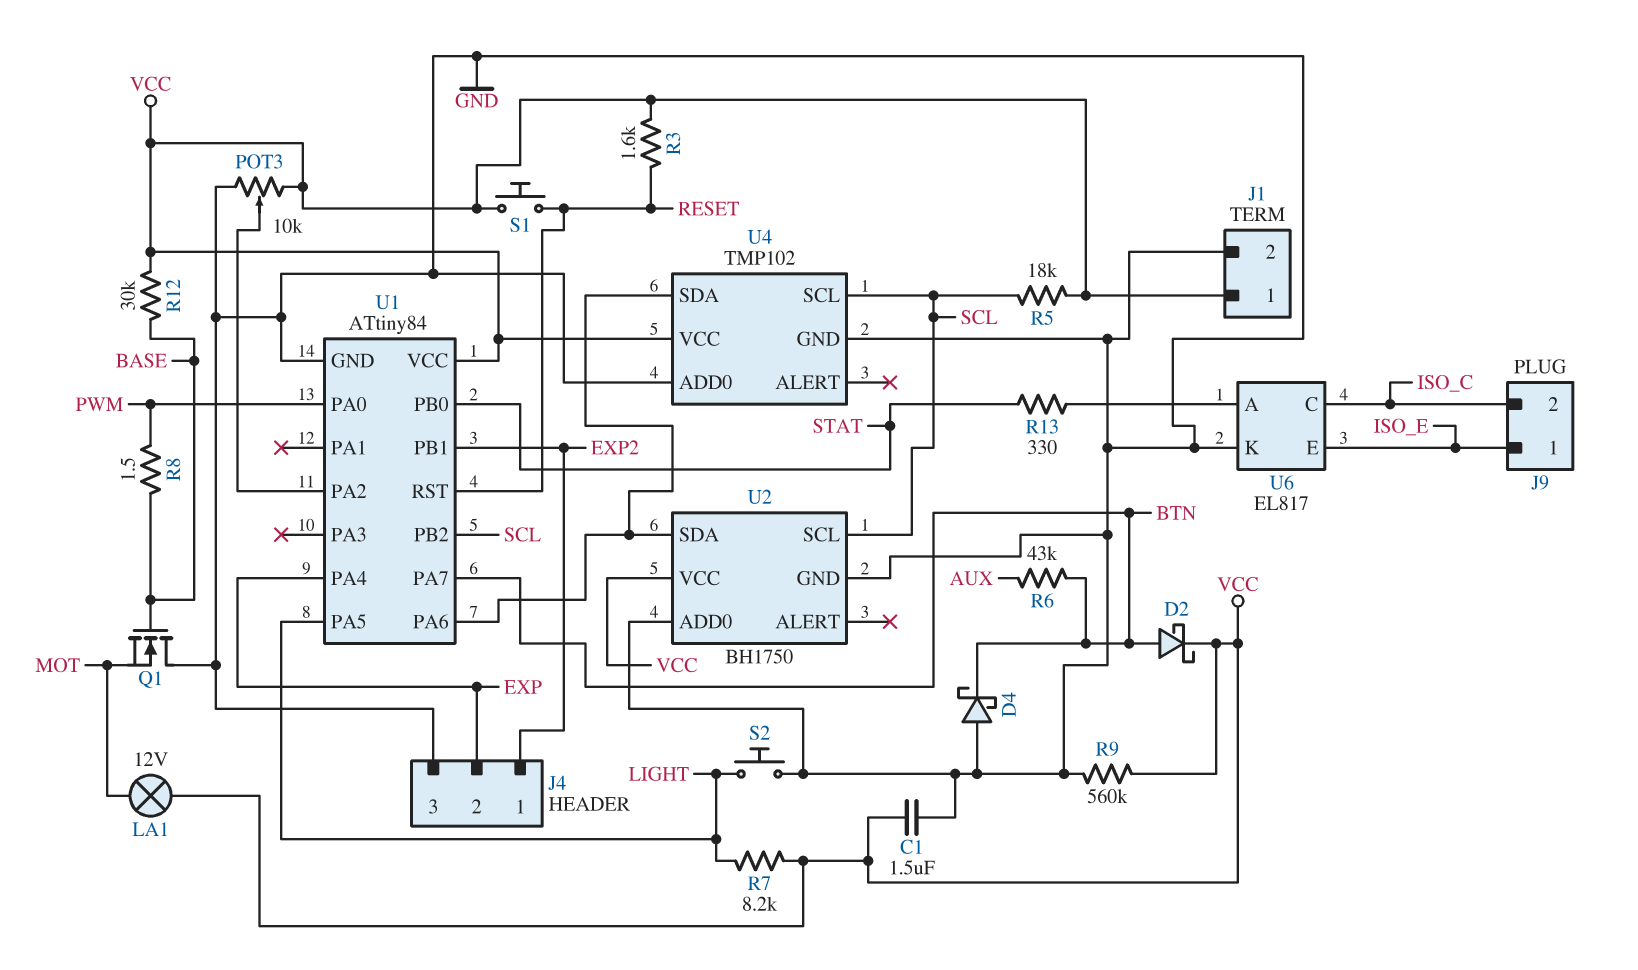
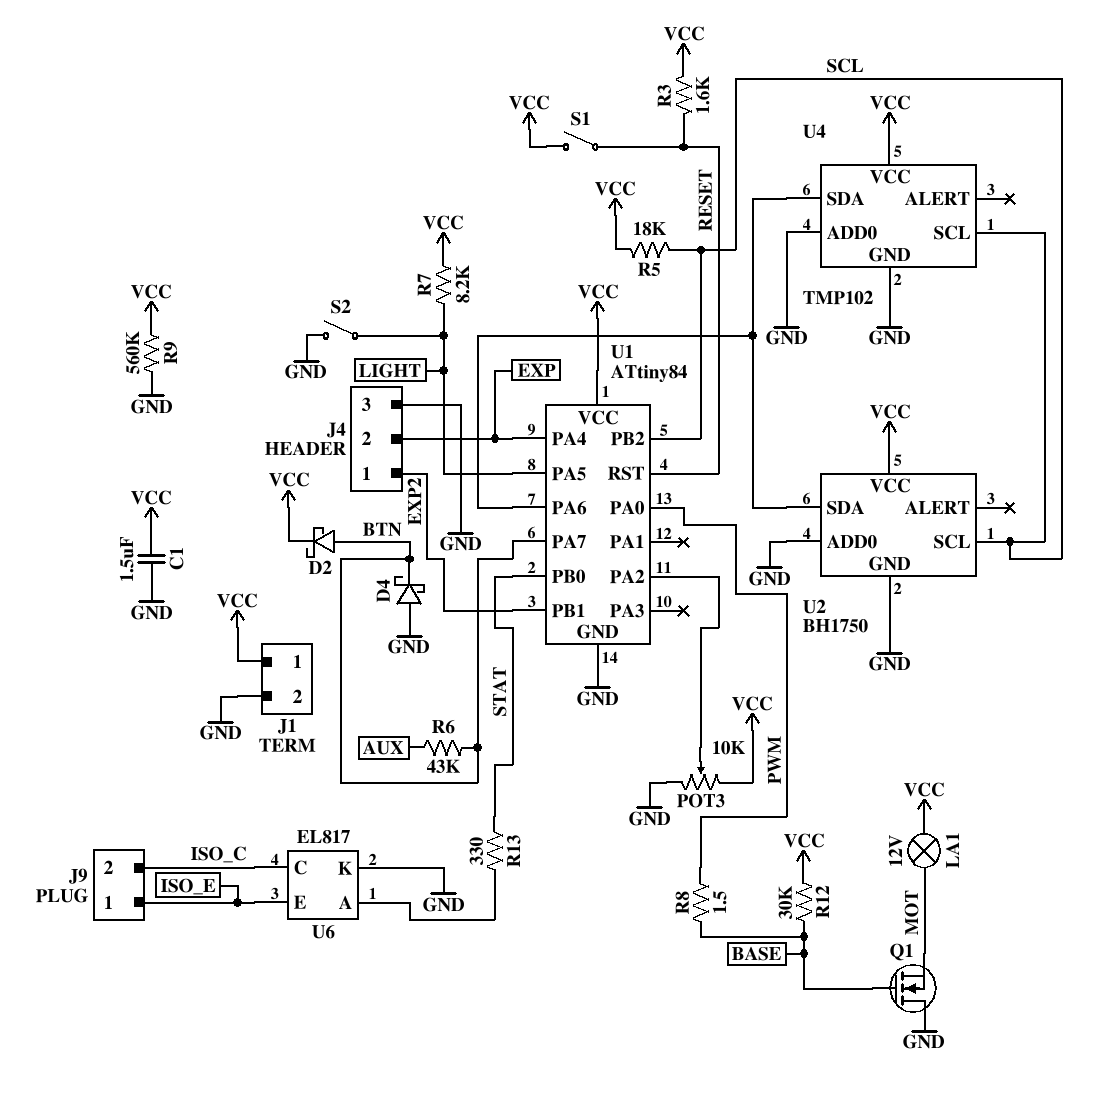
S1: button (RESET, VCC) -> switch (RESET, VCC)
S2: button (GND, LIGHT) -> switch (GND, LIGHT)

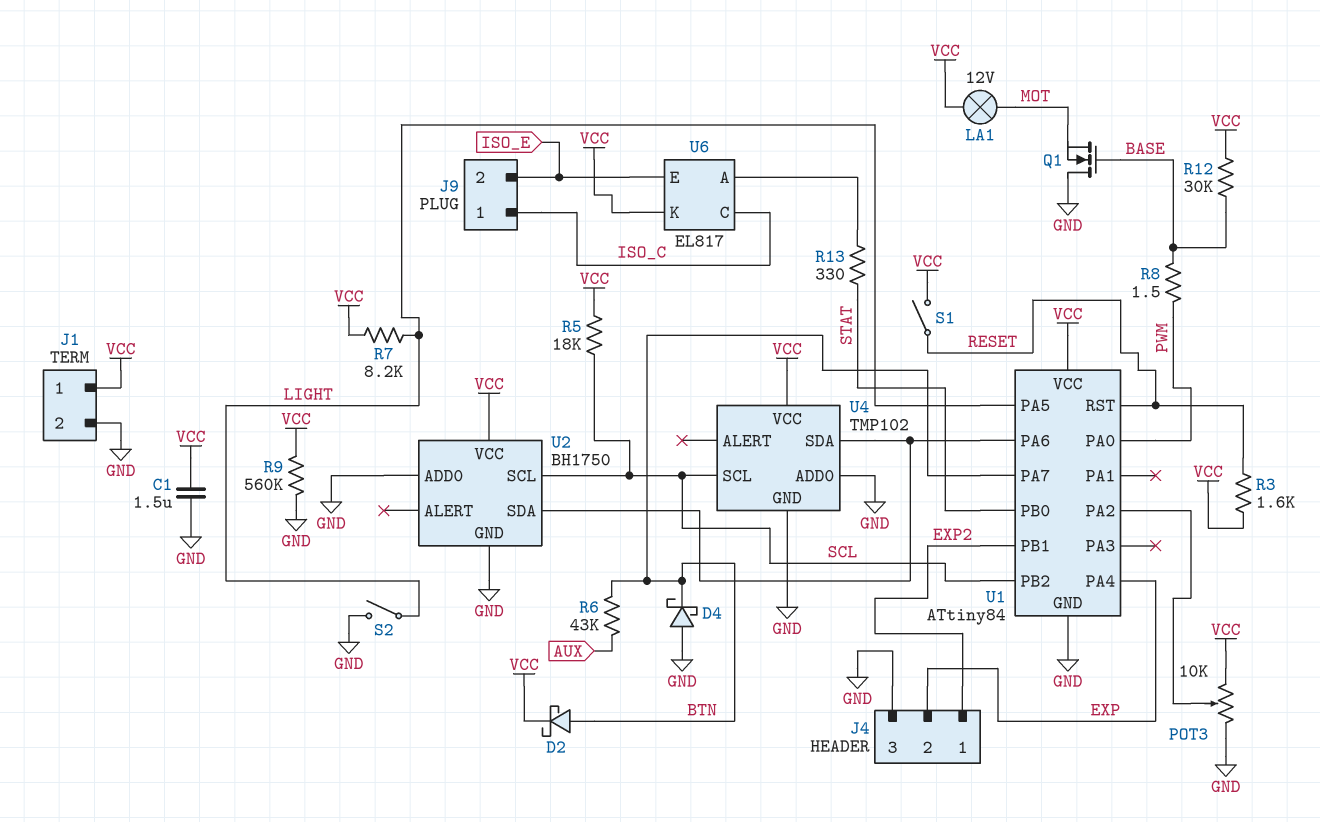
J9 pin 1: ISO_E -> ISO_C
J9 pin 2: ISO_C -> ISO_E
U6 pin K: GND -> VCC

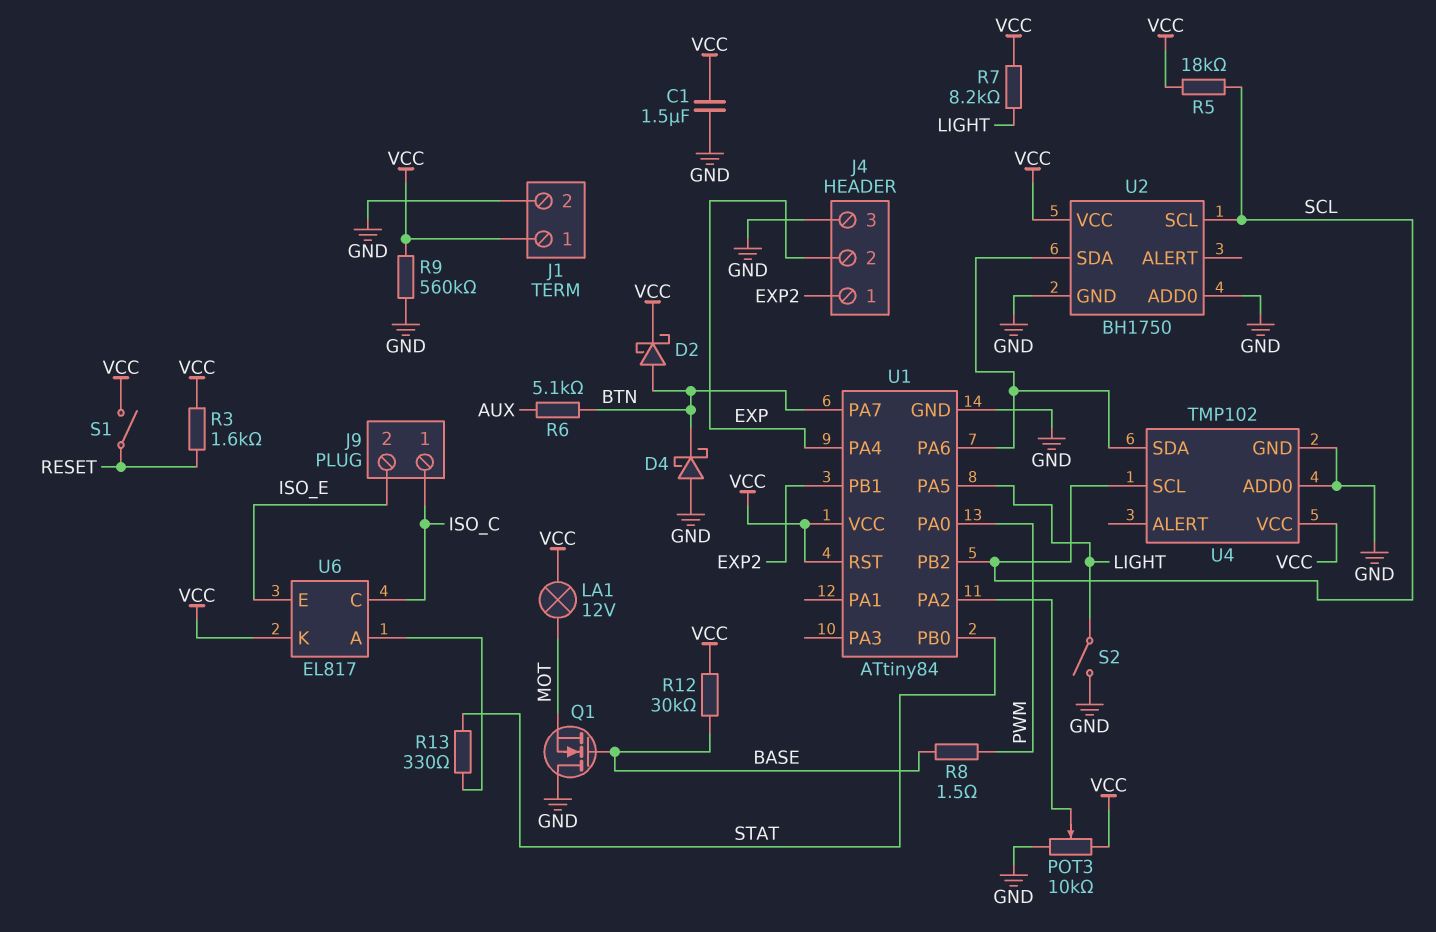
R6: 43k (AUX, BTN) -> 5.1k (AUX, BTN)
U1 pin RST: RESET -> VCC

